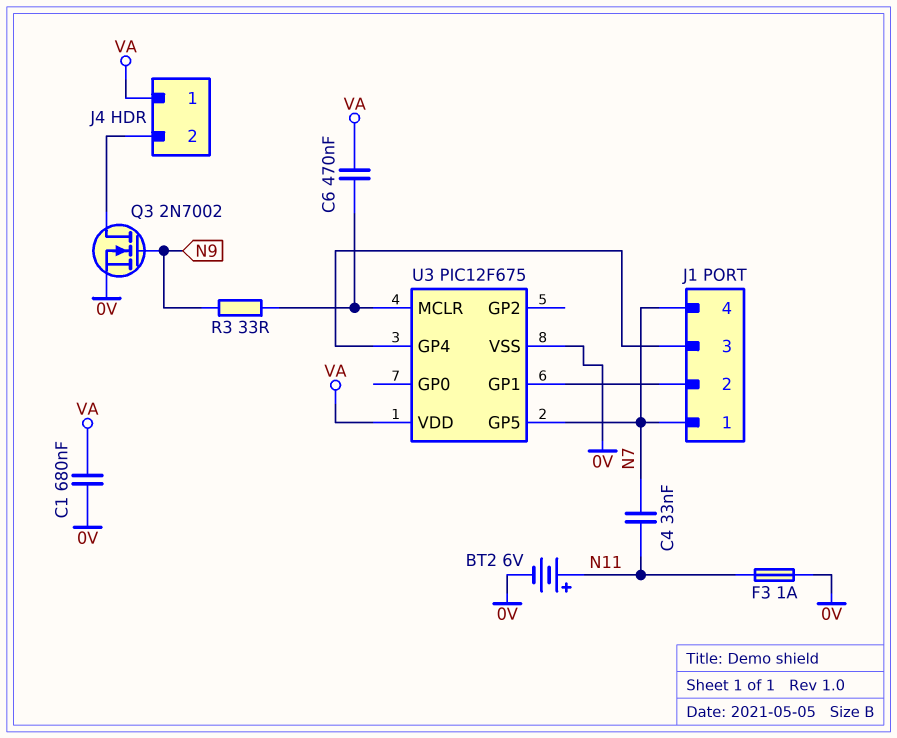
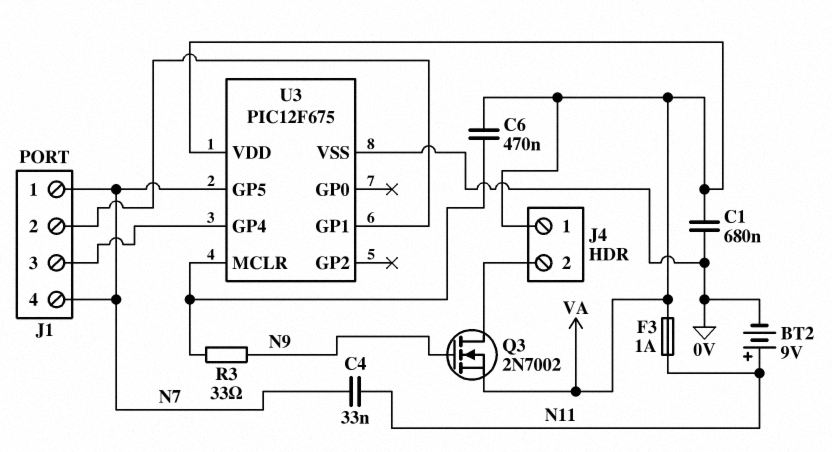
BT2: 6V (plus N11, minus 0V) -> 9V (plus N11, minus 0V)
F3: 1A (0V, N11) -> 1A (N11, VA)
Q3: NMOS 2N7002 (G N9, D J4/2, S 0V) -> NMOS 2N7002 (G N9, D J4/2, S VA)

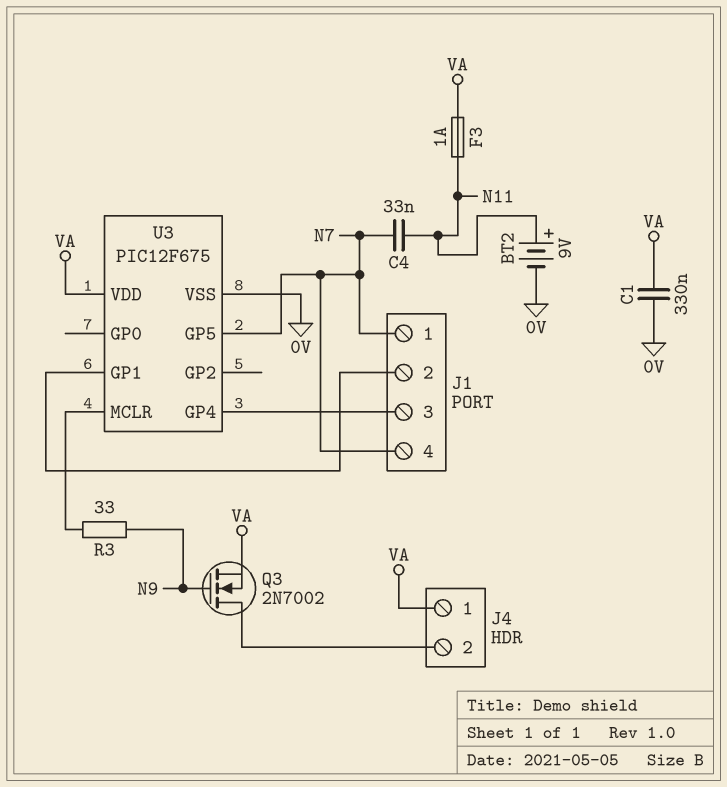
C1: 680nF (0V, VA) -> 330nF (0V, VA)
C6: 470nF (U3/MCLR, VA) -> none

